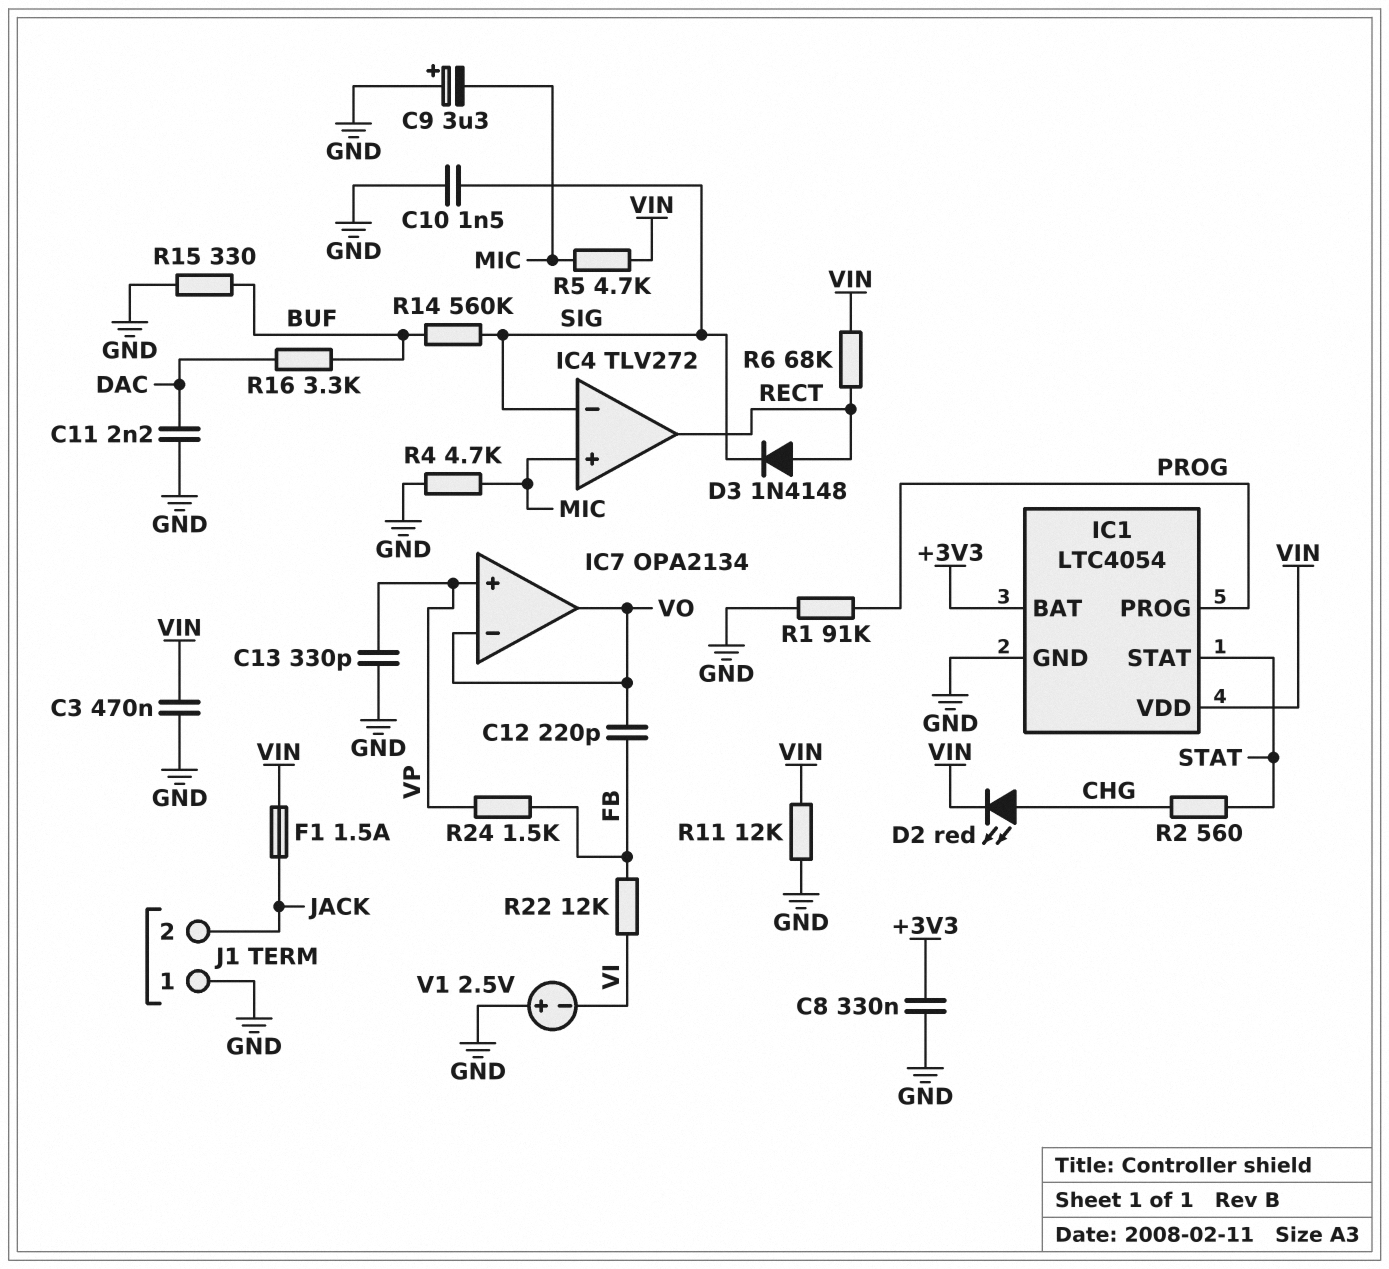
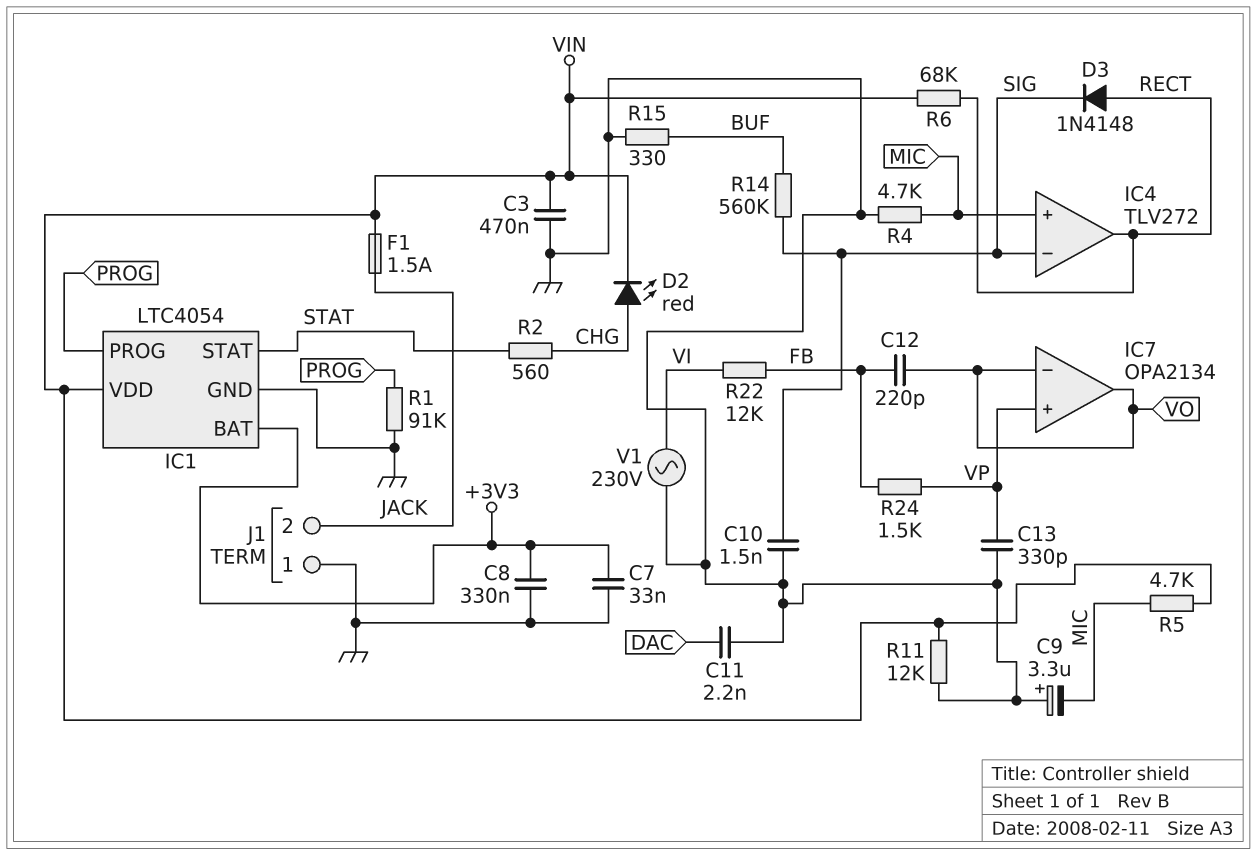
C7: none -> 33nF (+3V3, GND)
R16: 3.3k (BUF, DAC) -> none
V1: 2.5V (plus GND, minus VI) -> AC 230V (GND, VI)

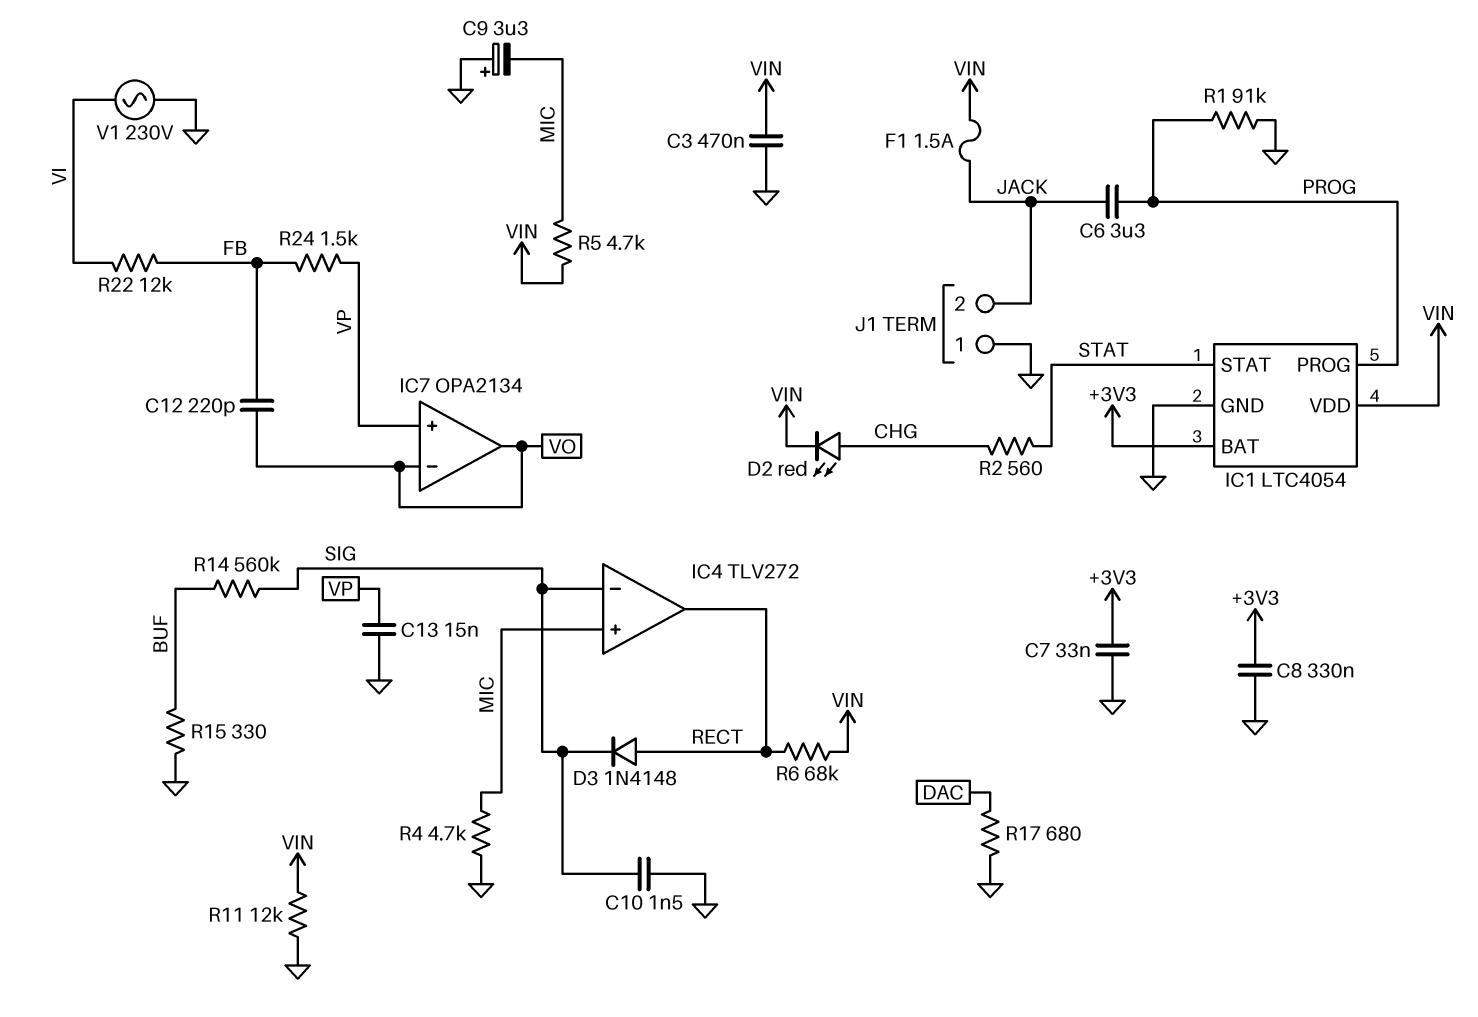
C6: none -> 3.3uF (JACK, PROG)
C11: 2.2nF (DAC, GND) -> none
C13: 330pF (GND, VP) -> 15nF (GND, VP)
R17: none -> 680 (DAC, GND)

